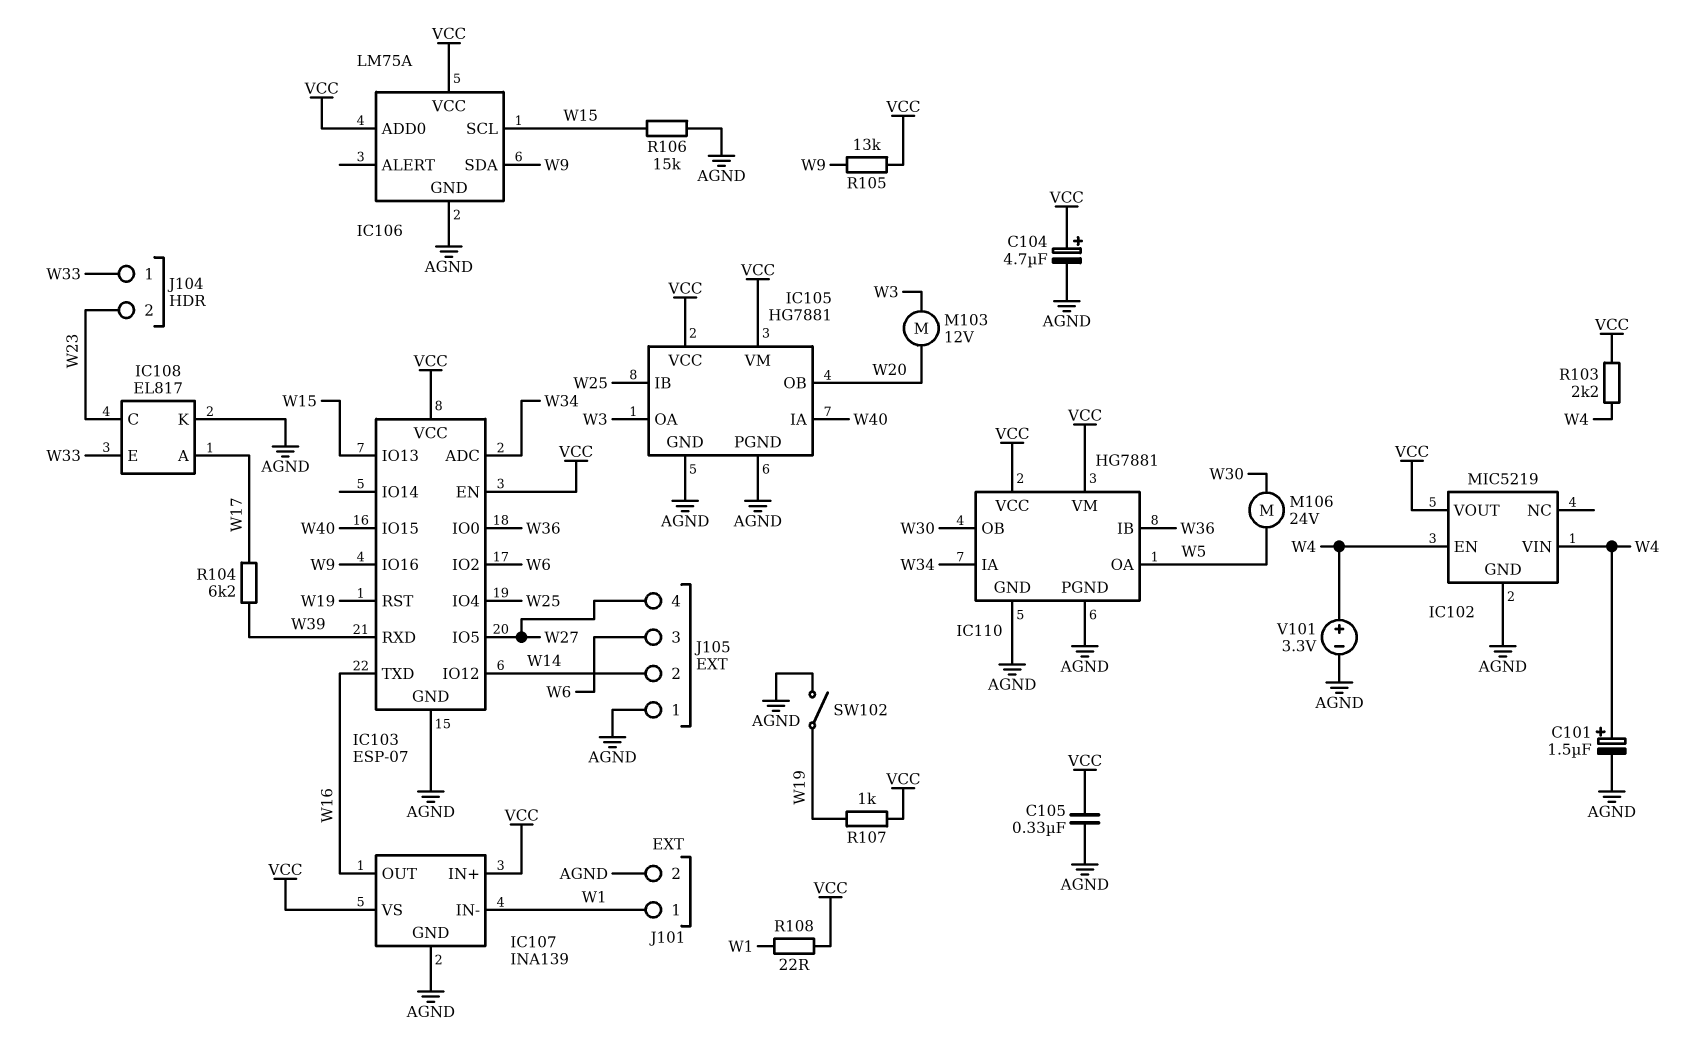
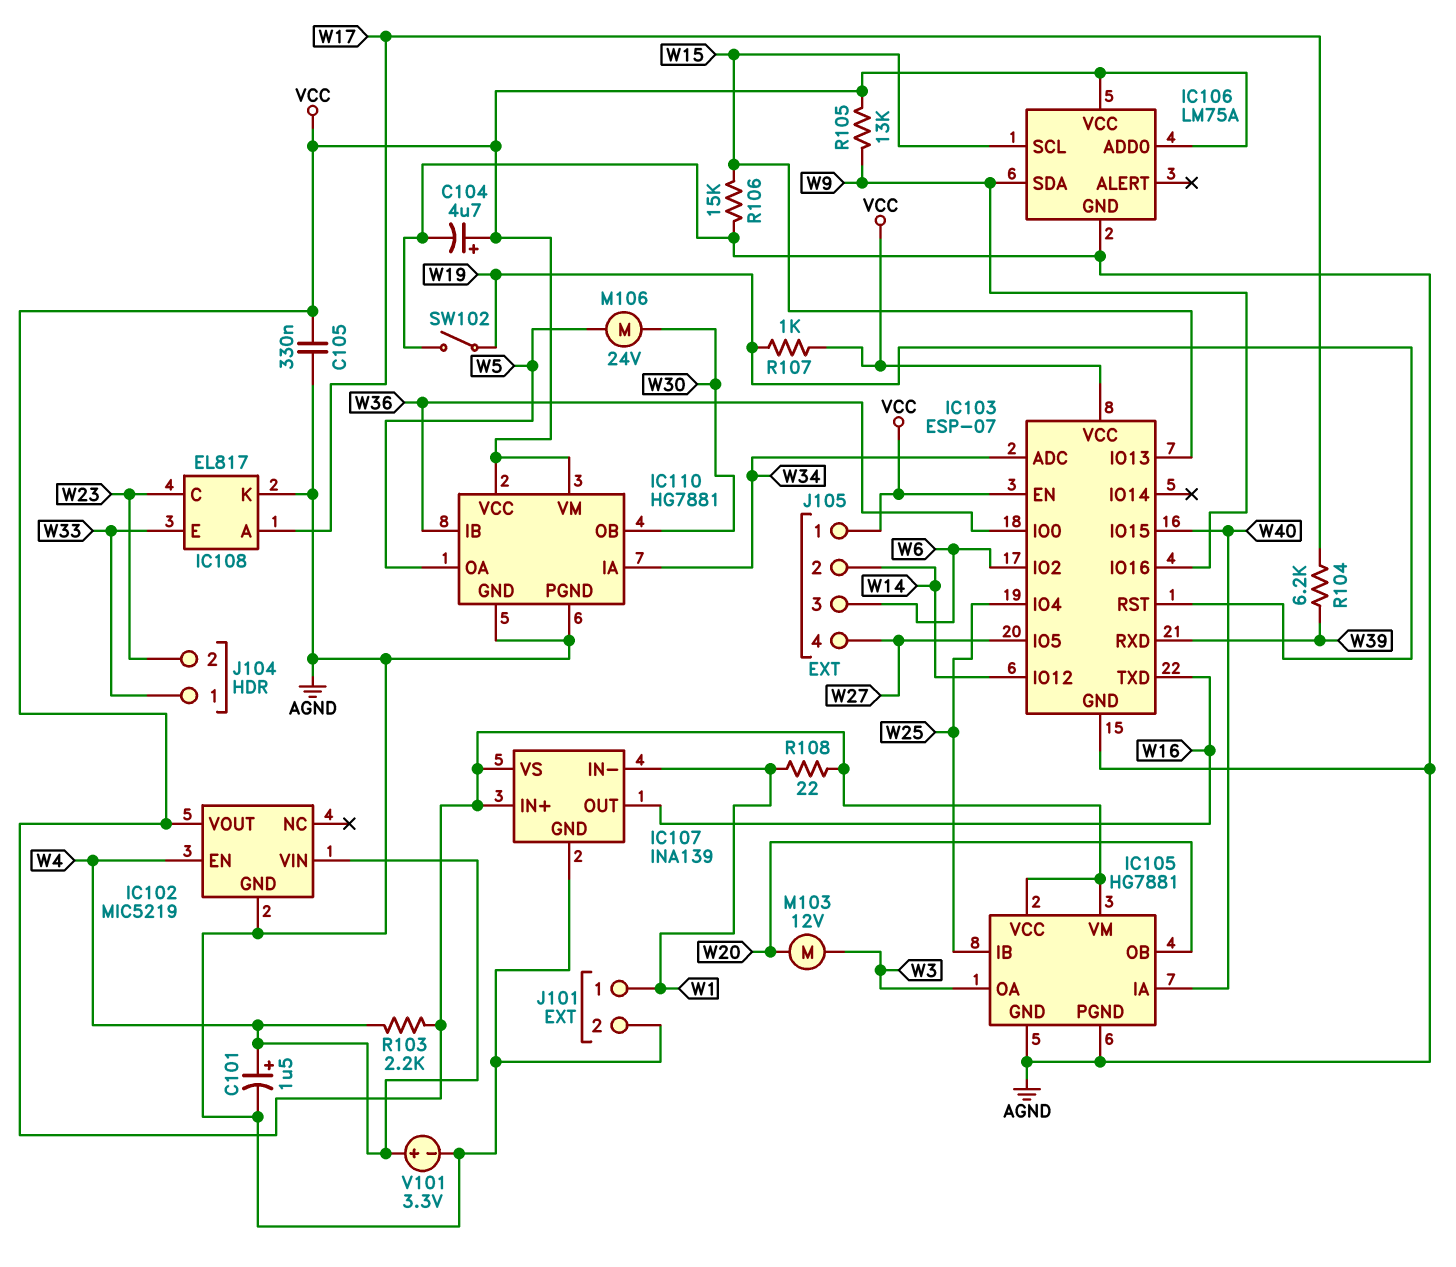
J105 pin 1: AGND -> VCC

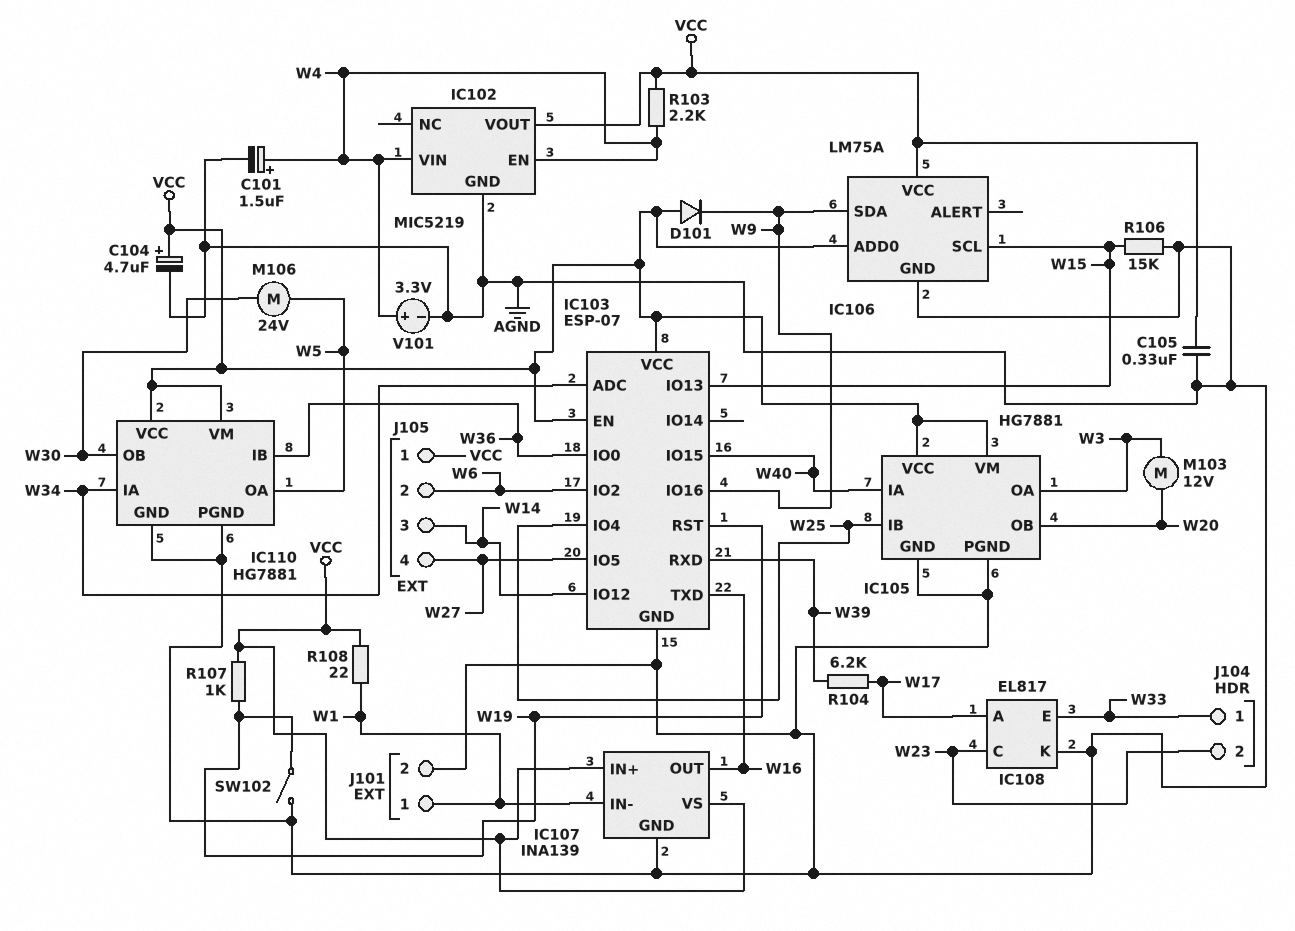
D101: none -> diode (A VCC, K W9)
J105 pin 2: W14 -> W6
J105 pin 3: W6 -> W14
R105: 13k (VCC, W9) -> none

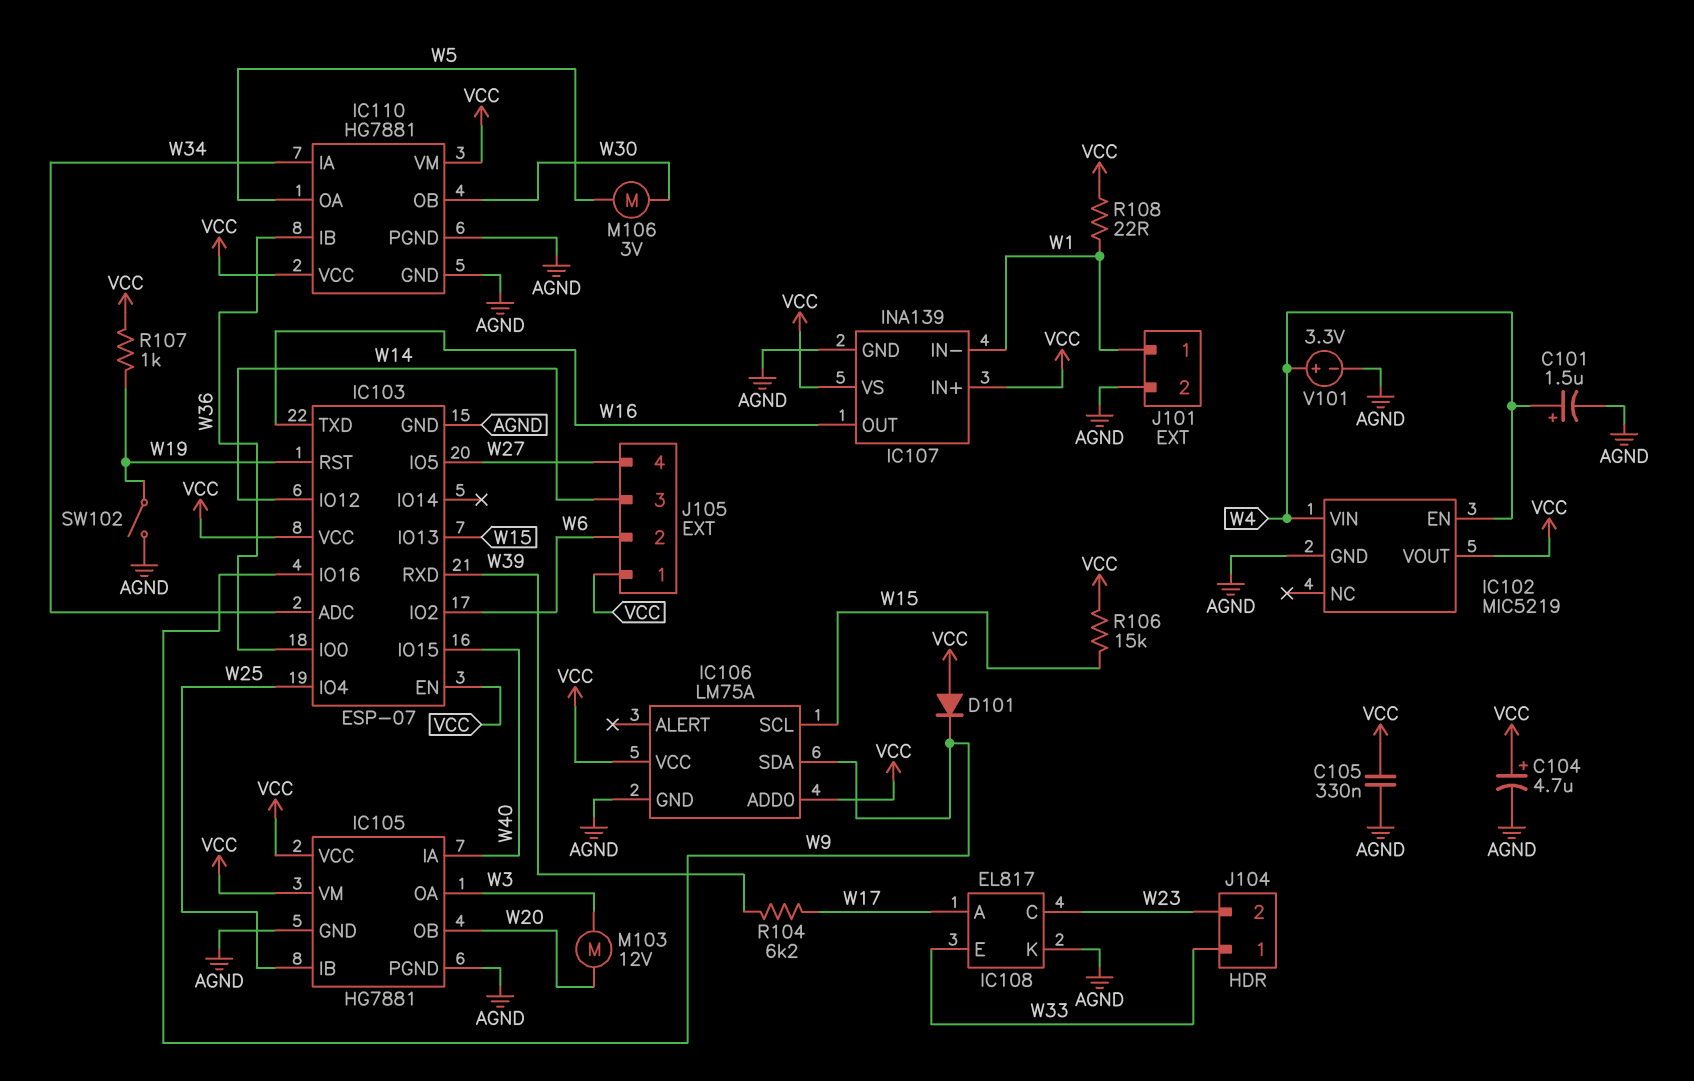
M106: motor 24V (W5, W30) -> motor 3V (W5, W30)
R103: 2.2k (VCC, W4) -> none
R106: 15k (AGND, W15) -> 15k (VCC, W15)

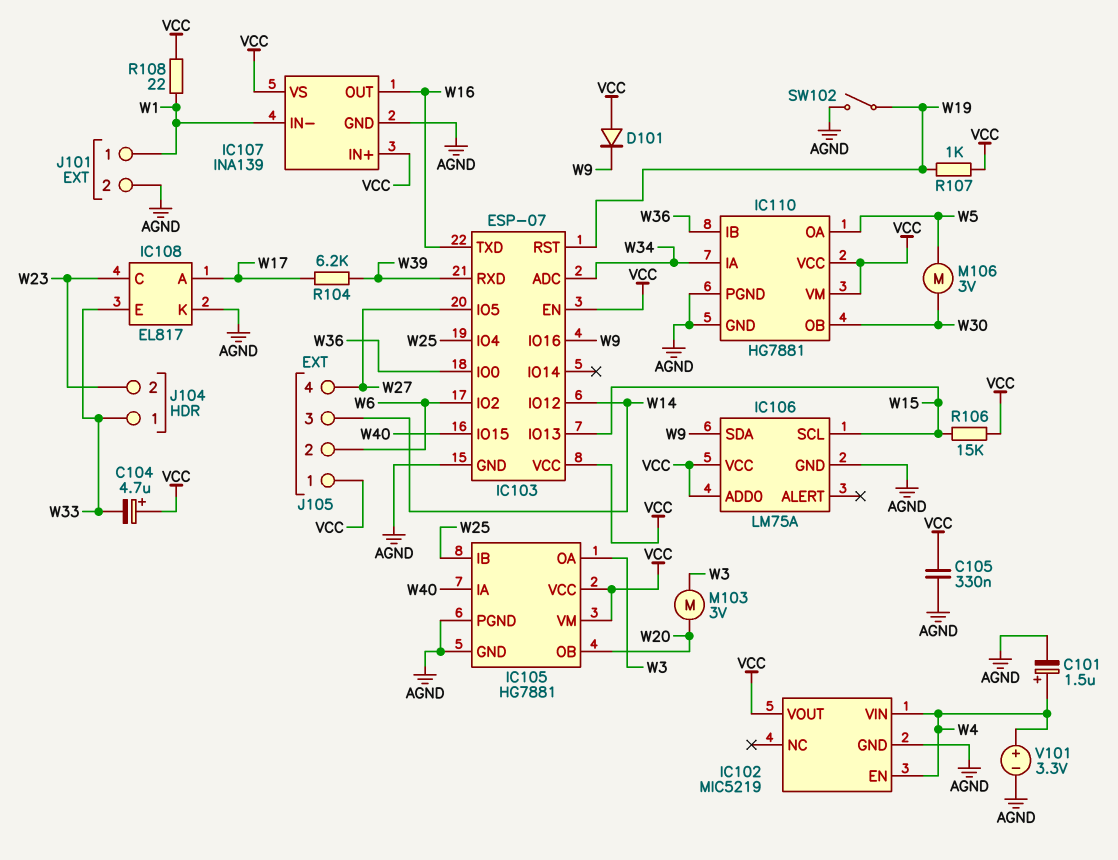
C104: 4.7uF (plus VCC, minus AGND) -> 4.7uF (plus VCC, minus W33)
M103: motor 12V (W3, W20) -> motor 3V (W3, W20)

